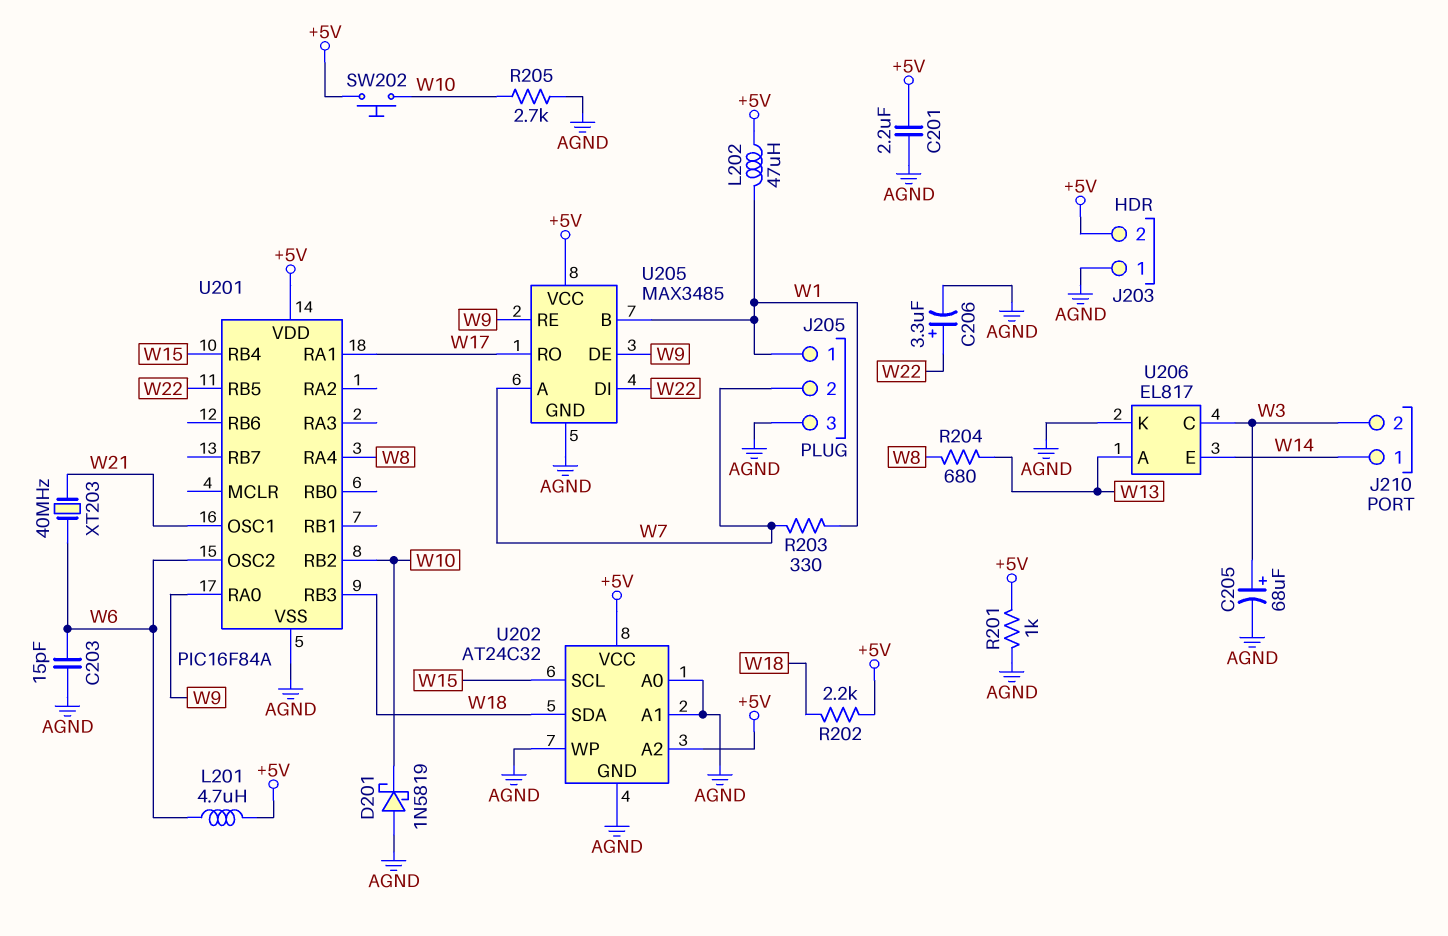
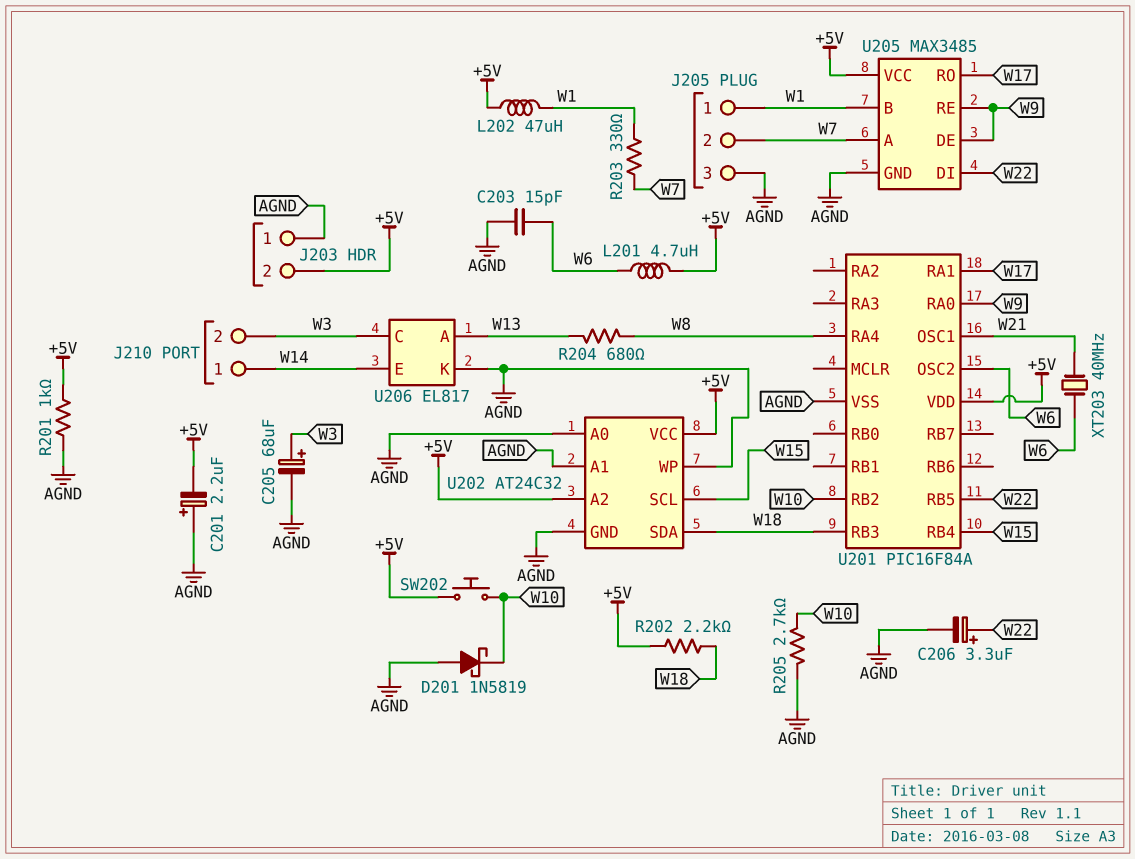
C201: 2.2uF (+5V, AGND) -> 2.2uF (plus AGND, minus +5V)

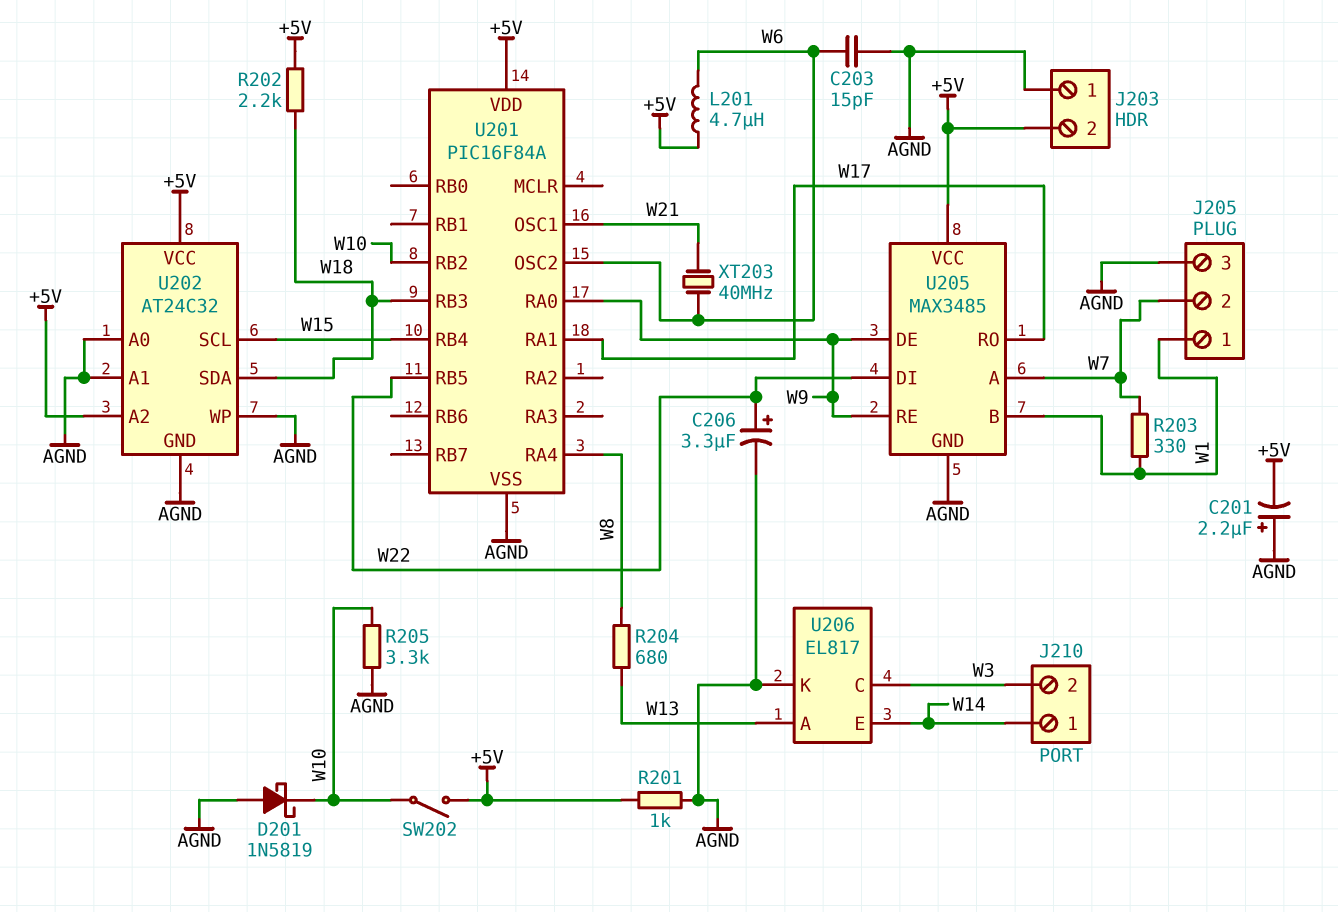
C205: 68uF (plus W3, minus AGND) -> none
L202: 47uH (+5V, W1) -> none
R205: 2.7k (AGND, W10) -> 3.3k (AGND, W10)
SW202: button (+5V, W10) -> switch (+5V, W10)

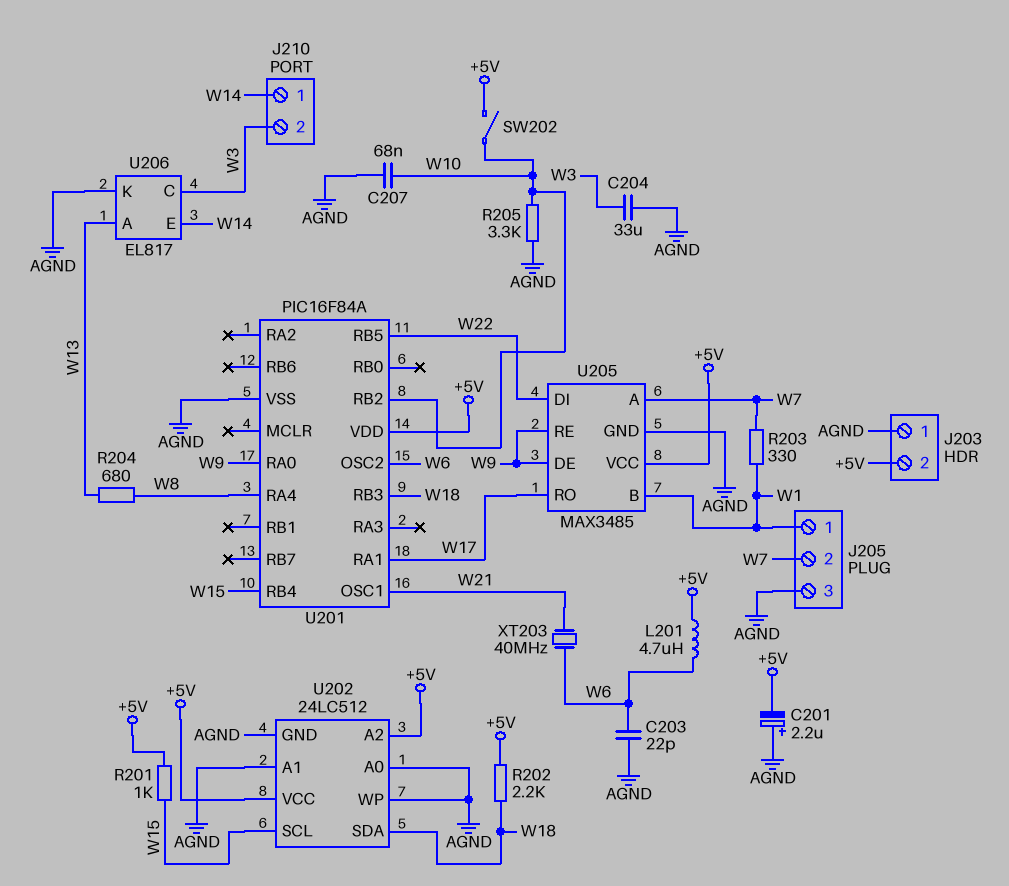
C203: 15pF (AGND, W6) -> 22pF (AGND, W6)
C204: none -> 33uF (AGND, W3)
C206: 3.3uF (plus W22, minus AGND) -> none
C207: none -> 68nF (AGND, W10)
D201: schottky 1N5819 (A AGND, K W10) -> none
R201: 1k (+5V, AGND) -> 1k (+5V, W15)
U202: AT24C32 -> 24LC512

